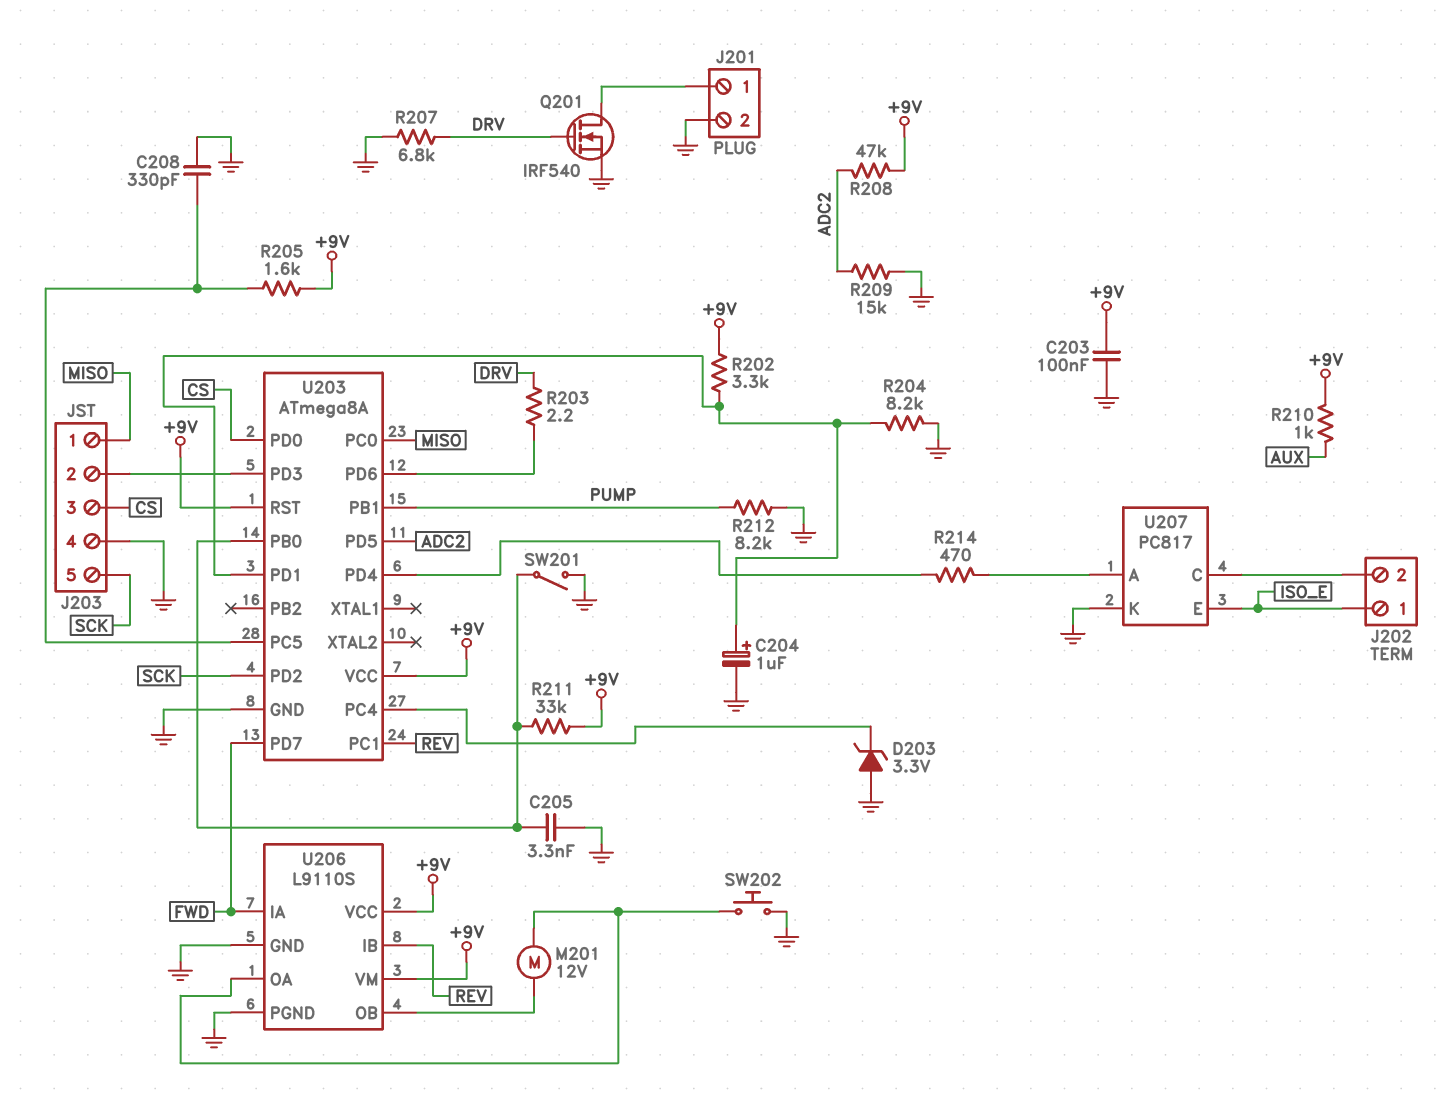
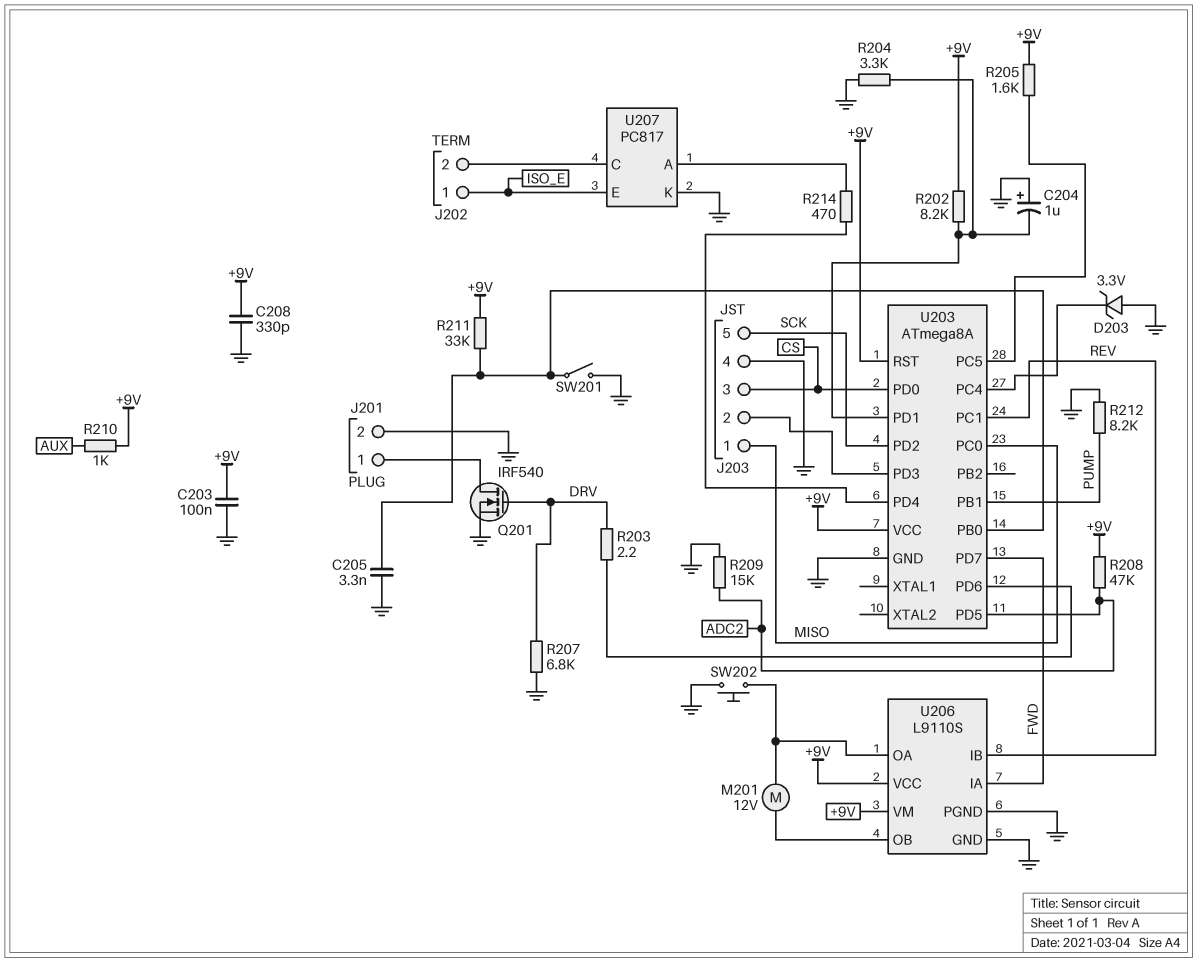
C204: 1uF (plus U203/PD1, minus GND) -> 1uF (plus GND, minus U203/PD1)
C208: 330pF (GND, U203/PC5) -> 330pF (+9V, GND)
R202: 3.3k (+9V, U203/PD1) -> 8.2k (+9V, U203/PD1)
R204: 8.2k (GND, U203/PD1) -> 3.3k (GND, U203/PD1)

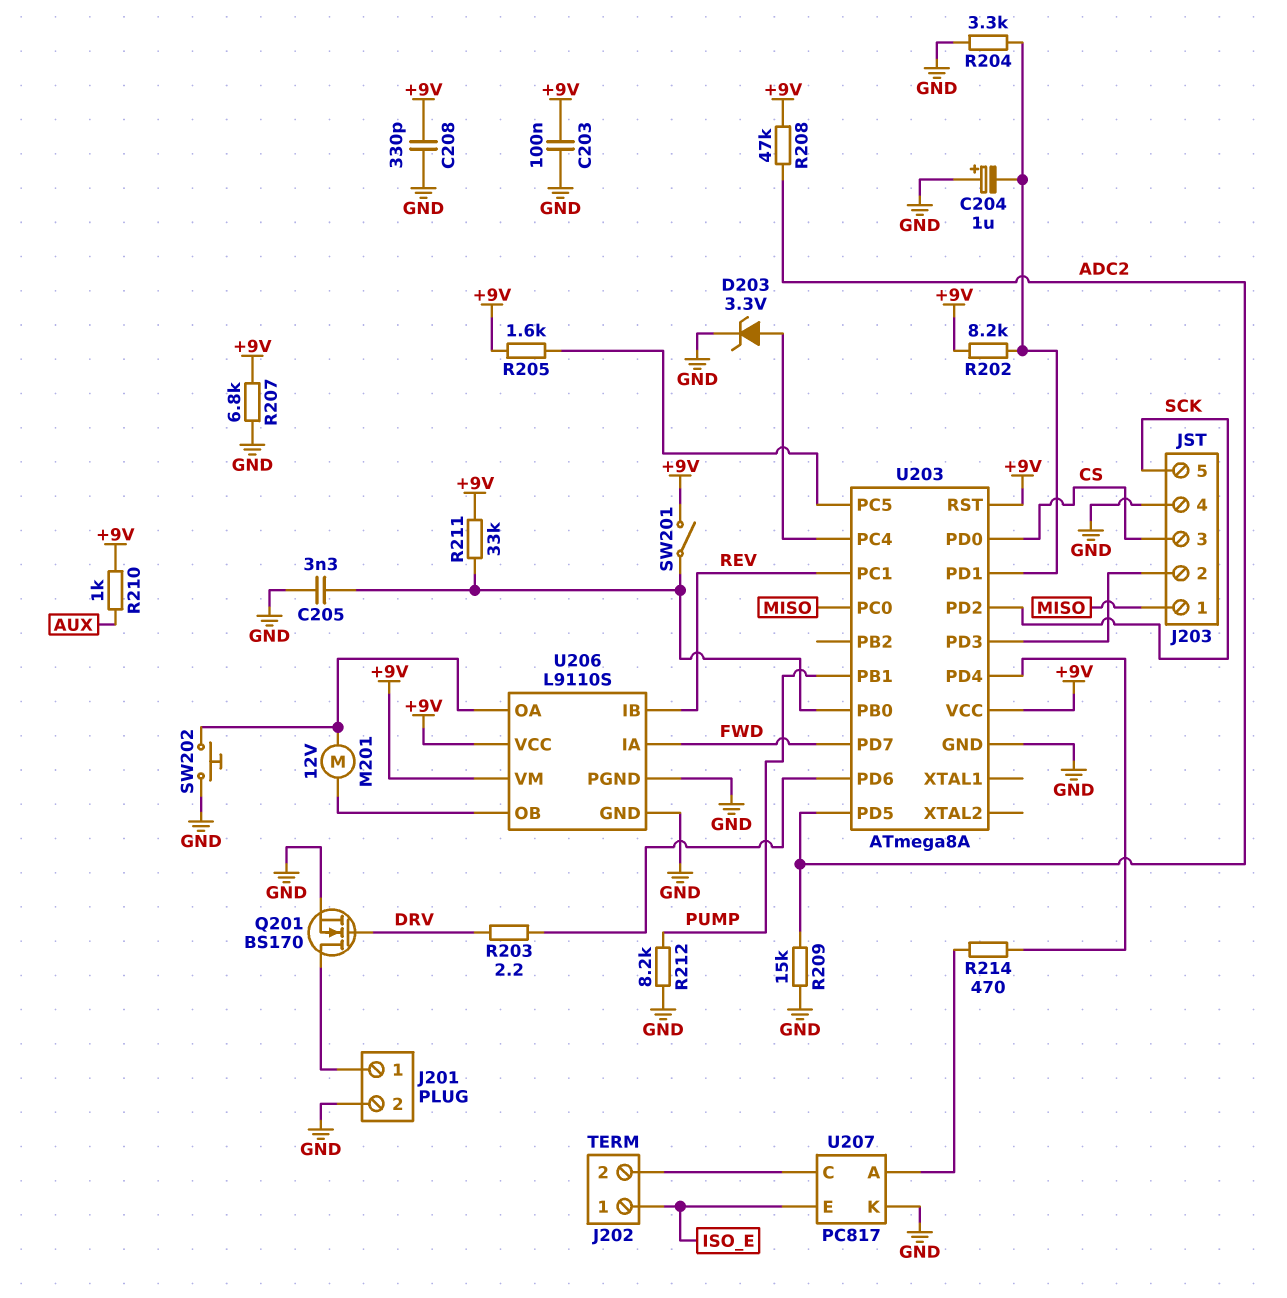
D203: zener 3.3V (A GND, K U203/PC4) -> zener 3.3V (A U203/PC4, K GND)
Q201: NMOS IRF540 (G DRV, D J201/1, S GND) -> NMOS BS170 (G DRV, D J201/1, S GND)
R207: 6.8k (DRV, GND) -> 6.8k (+9V, GND)
SW201: switch (GND, U203/PB0) -> switch (+9V, U203/PB0)

